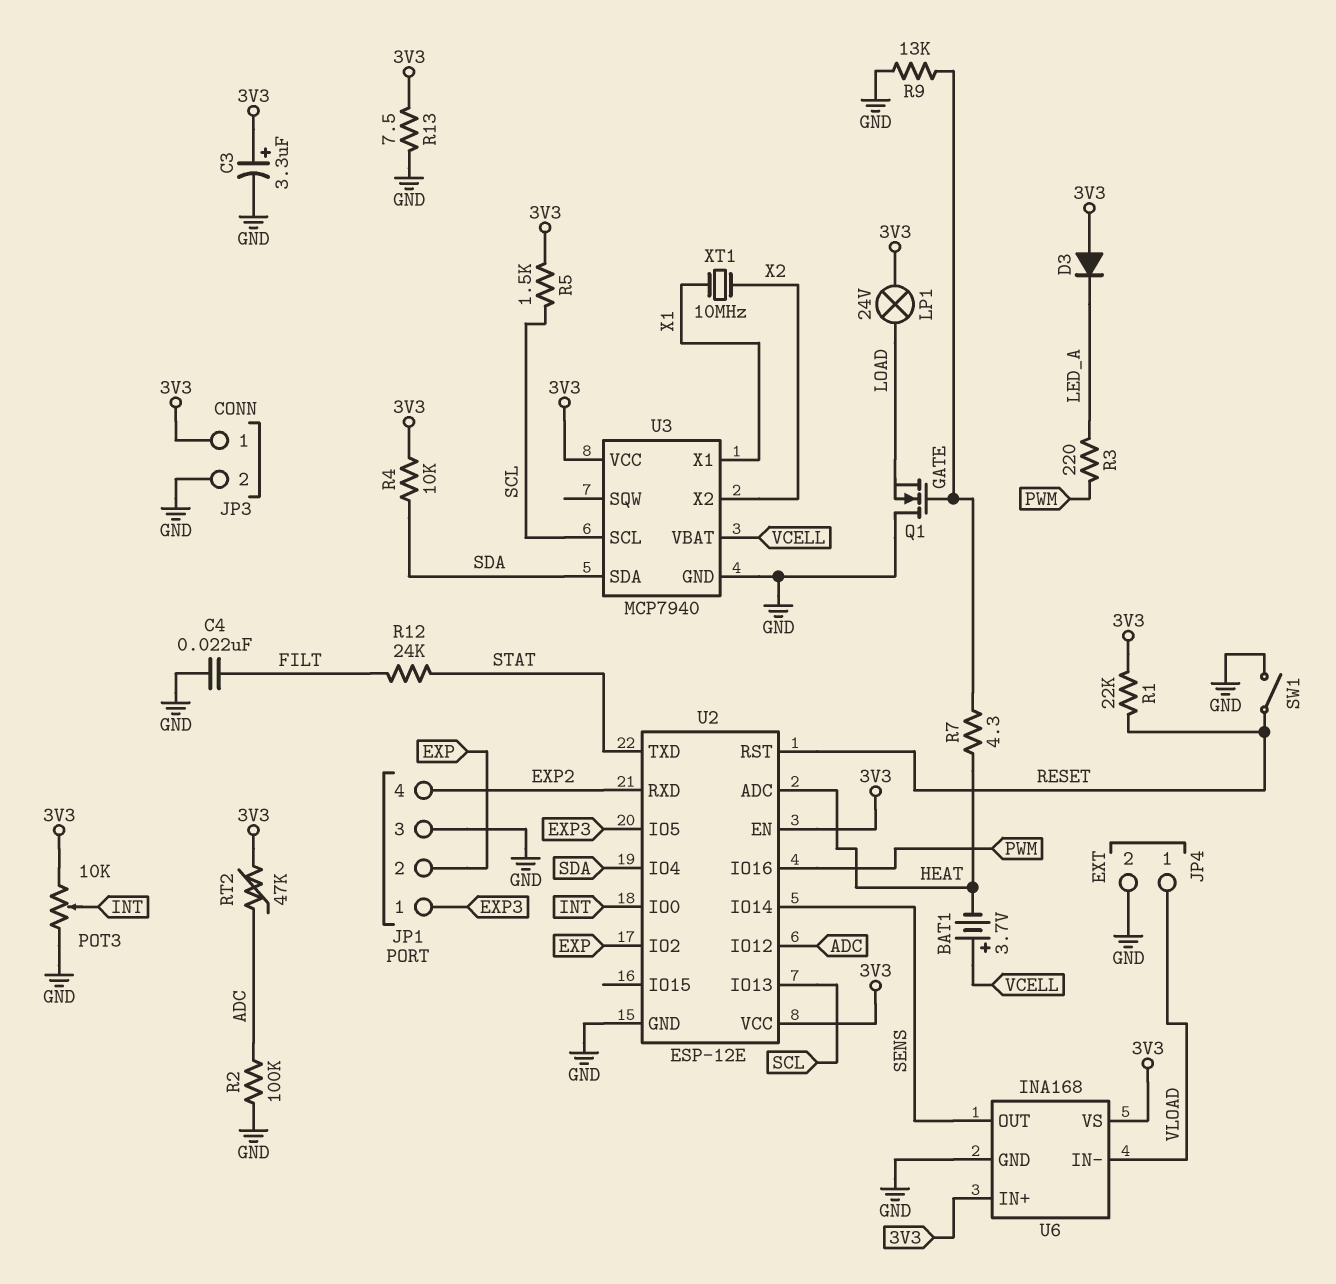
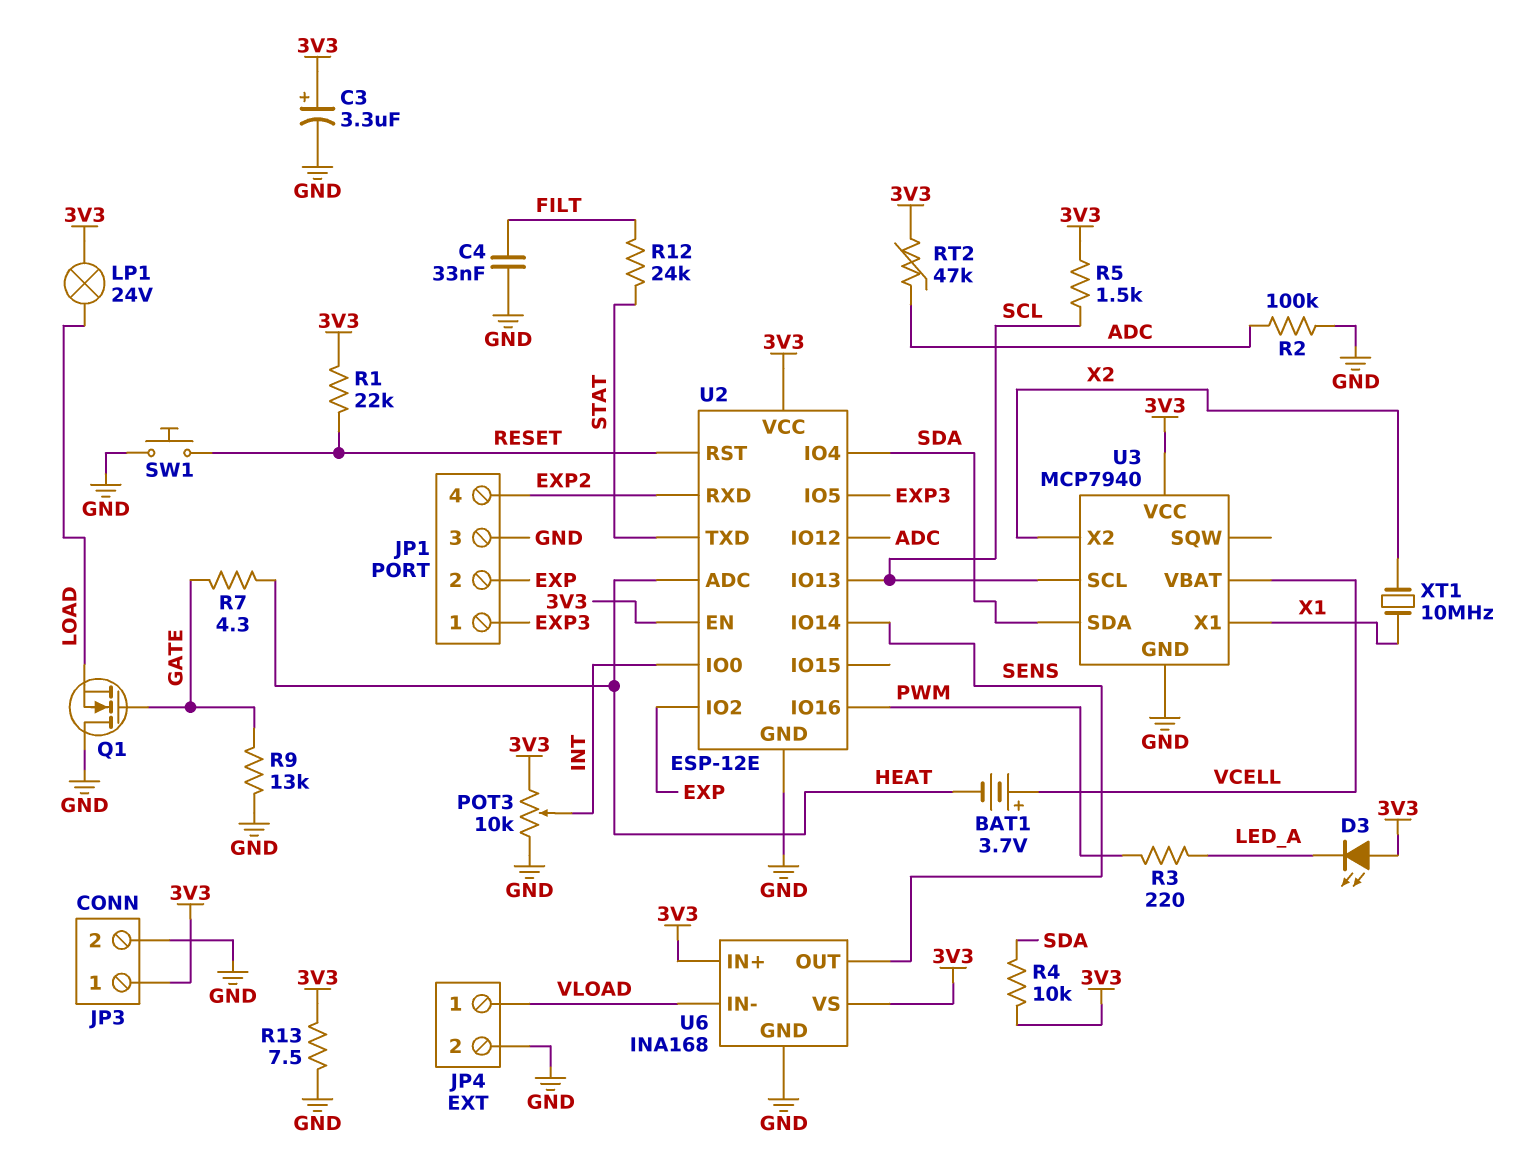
C4: 22nF (FILT, GND) -> 33nF (FILT, GND)
D3: diode (A 3V3, K LED_A) -> LED (A 3V3, K LED_A)
SW1: switch (GND, RESET) -> button (GND, RESET)

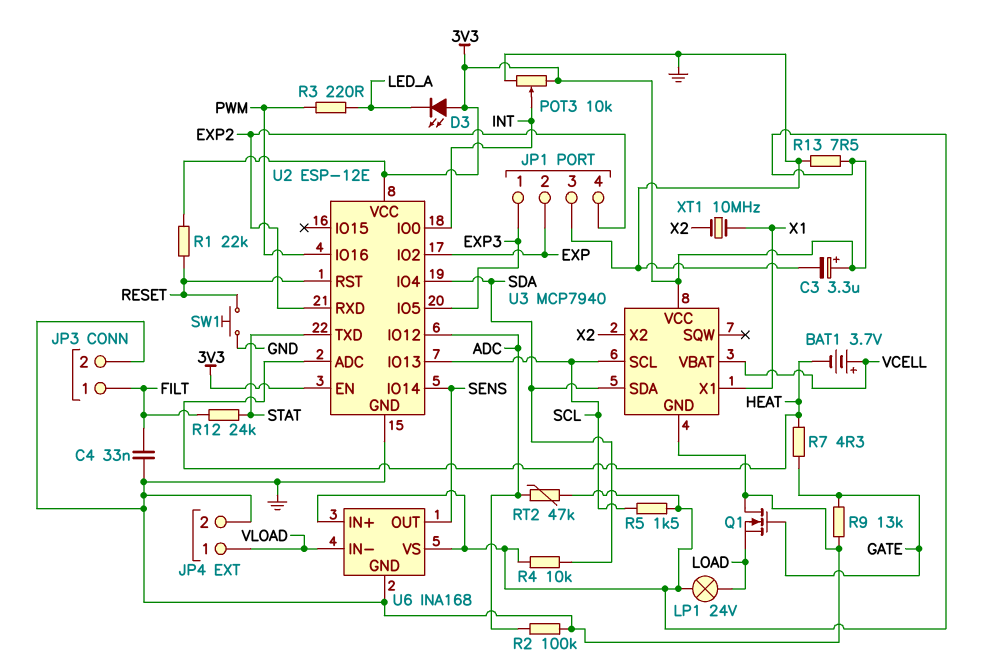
JP3 pin 1: 3V3 -> FILT

